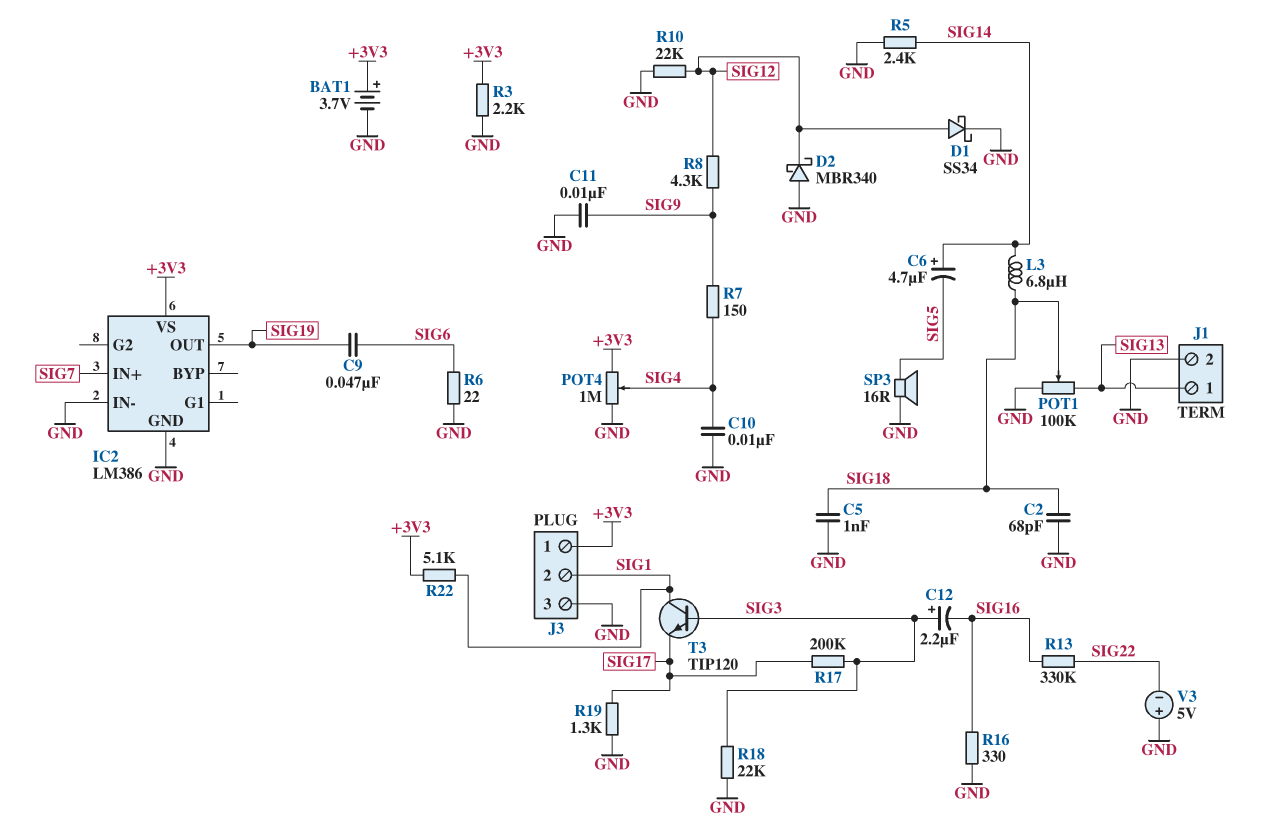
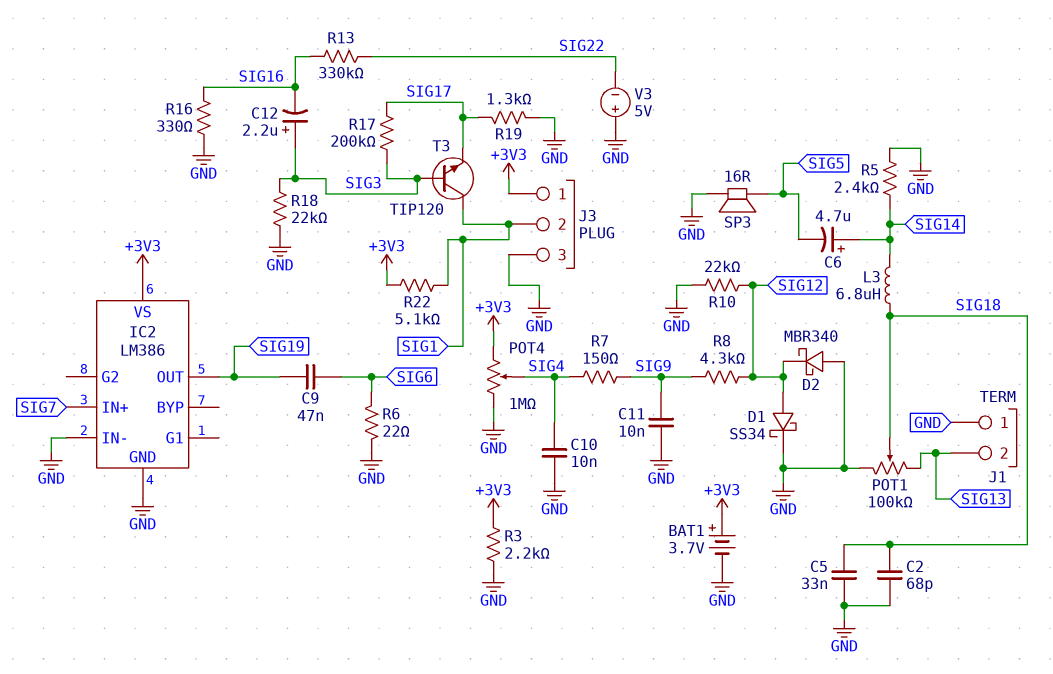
C5: 1nF (GND, SIG18) -> 33nF (GND, SIG18)
J1 pin 1: SIG13 -> GND
J1 pin 2: GND -> SIG13

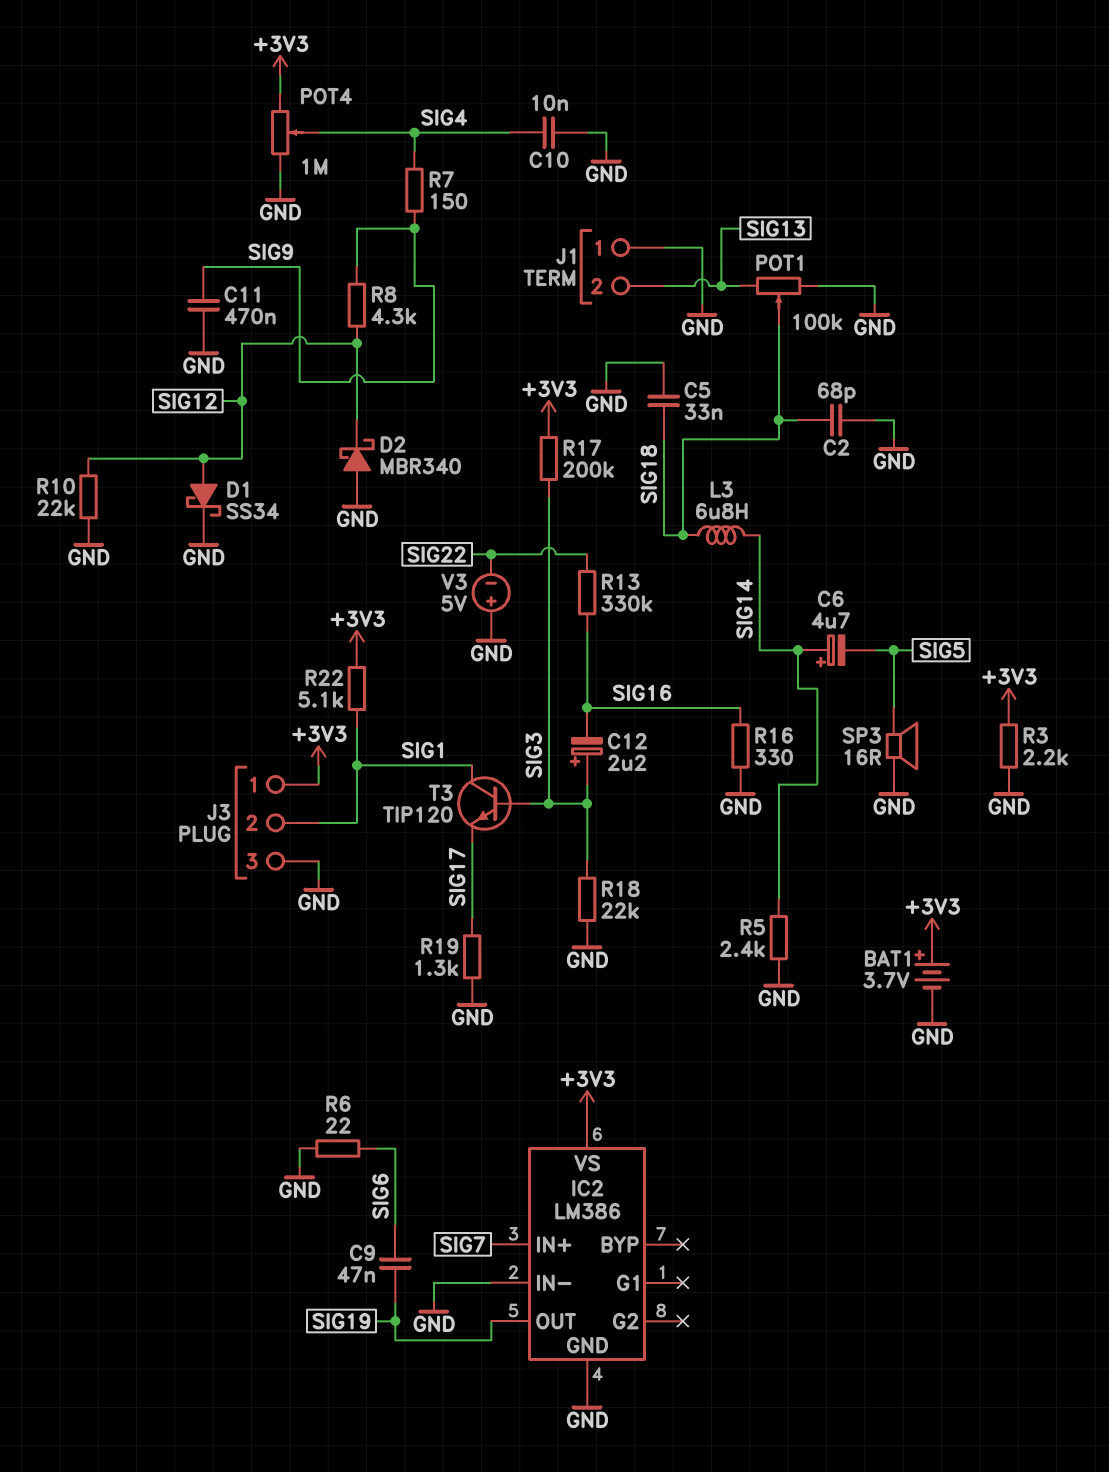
C11: 10nF (GND, SIG9) -> 470nF (GND, SIG9)
R17: 200k (SIG3, SIG17) -> 200k (+3V3, SIG3)

